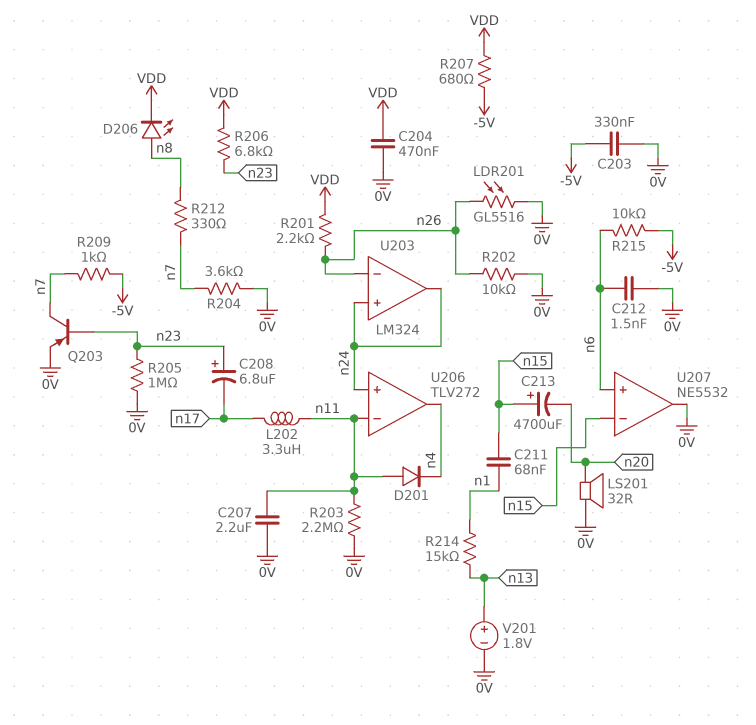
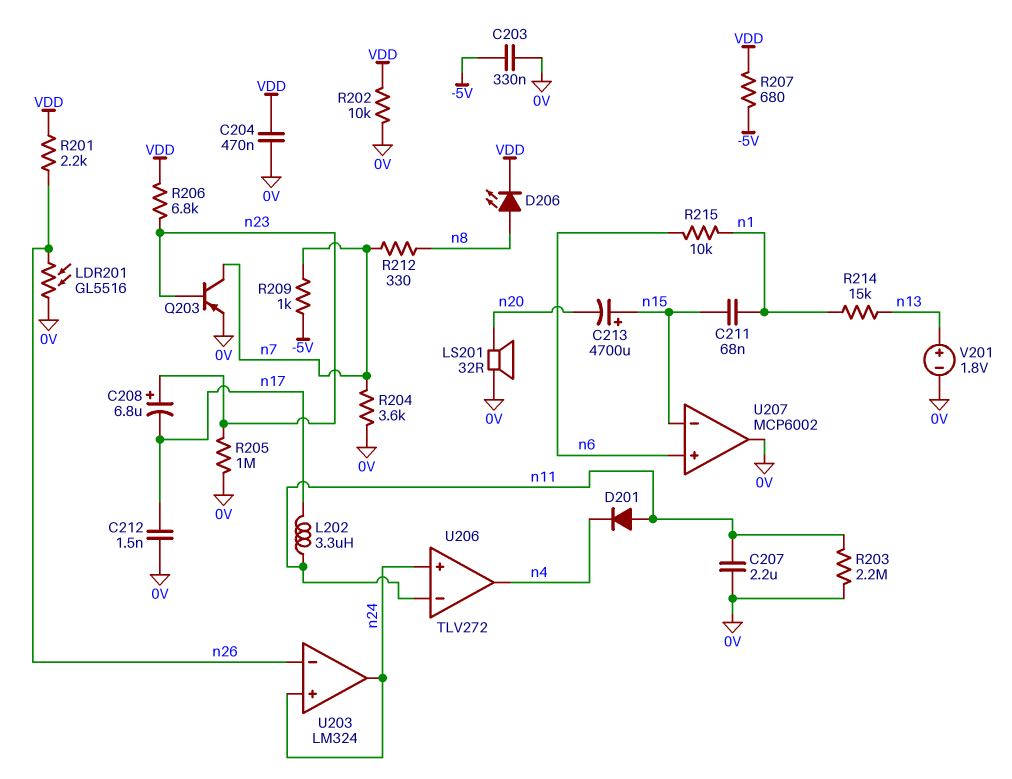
C212: 1.5nF (0V, n6) -> 1.5nF (0V, n17)
R202: 10k (0V, n26) -> 10k (0V, VDD)
R215: 10k (-5V, n6) -> 10k (n1, n6)
U207: NE5532 -> MCP6002

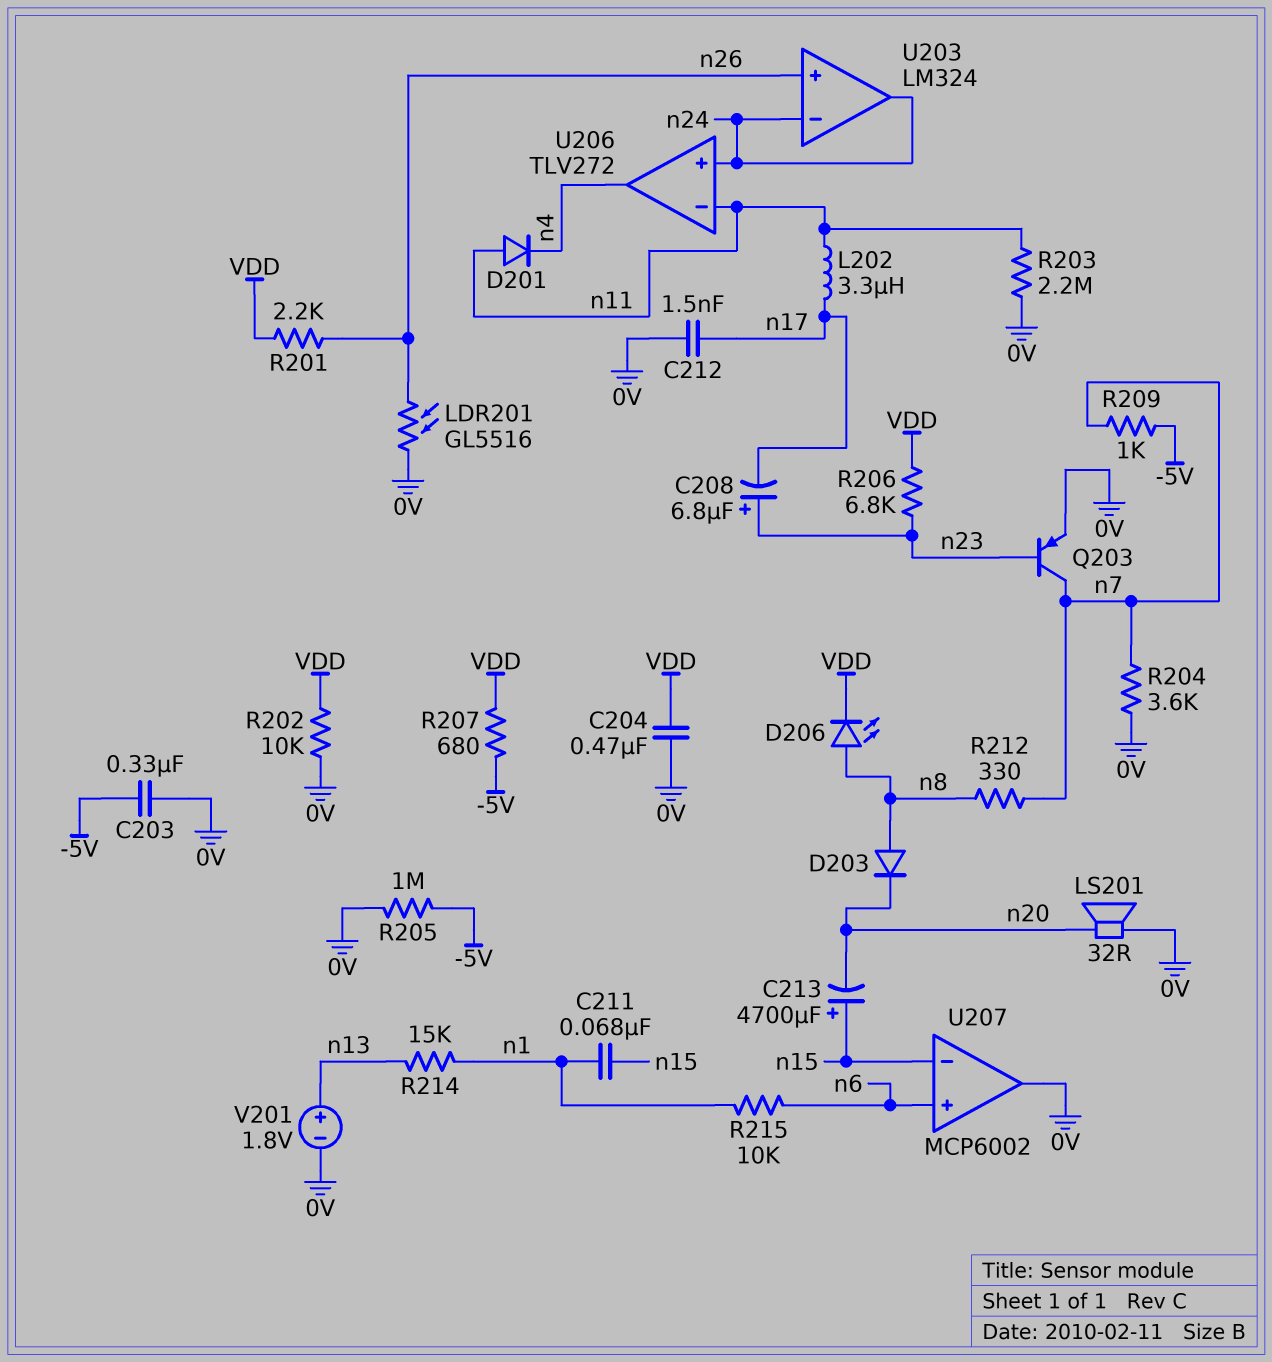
C207: 2.2uF (0V, n11) -> none
D203: none -> diode (A n8, K n20)
R205: 1M (0V, n23) -> 1M (-5V, 0V)
U203 pin in+: n24 -> n26
U203 pin in-: n26 -> n24

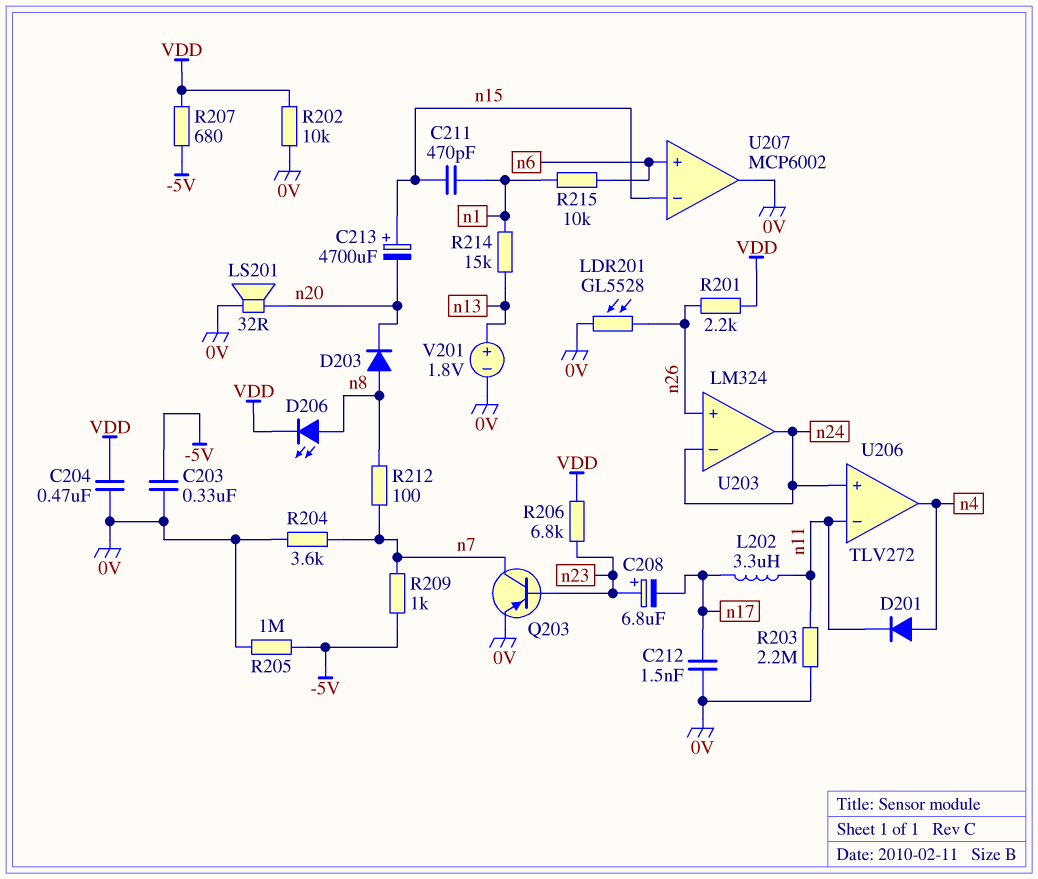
C211: 68nF (n1, n15) -> 470pF (n1, n15)
D201: diode (A n11, K n4) -> diode (A n4, K n11)
LDR201: GL5516 (0V, n26) -> GL5528 (0V, n26)
R212: 330 (n7, n8) -> 100 (n7, n8)

